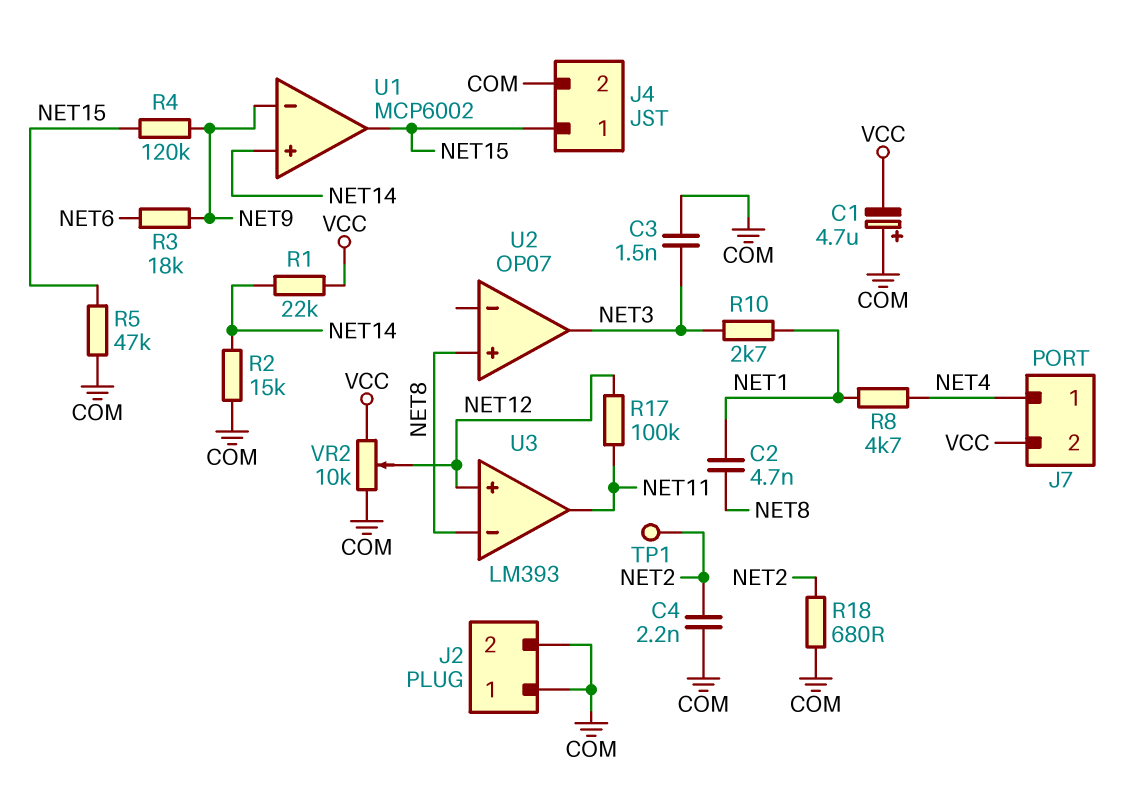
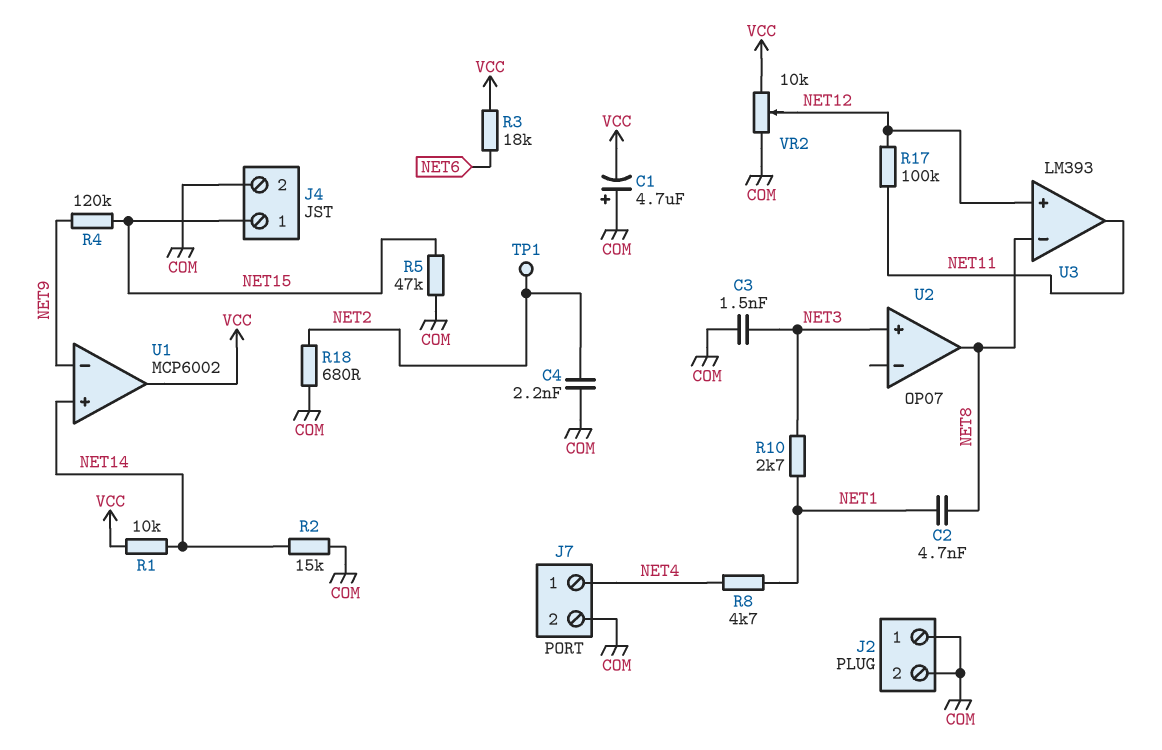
J7 pin 2: VCC -> COM
R1: 22k (NET14, VCC) -> 10k (NET14, VCC)
R3: 18k (NET6, NET9) -> 18k (NET6, VCC)
U1 pin out: NET15 -> VCC
U2 pin in+: NET8 -> NET3
U2 pin out: NET3 -> NET8

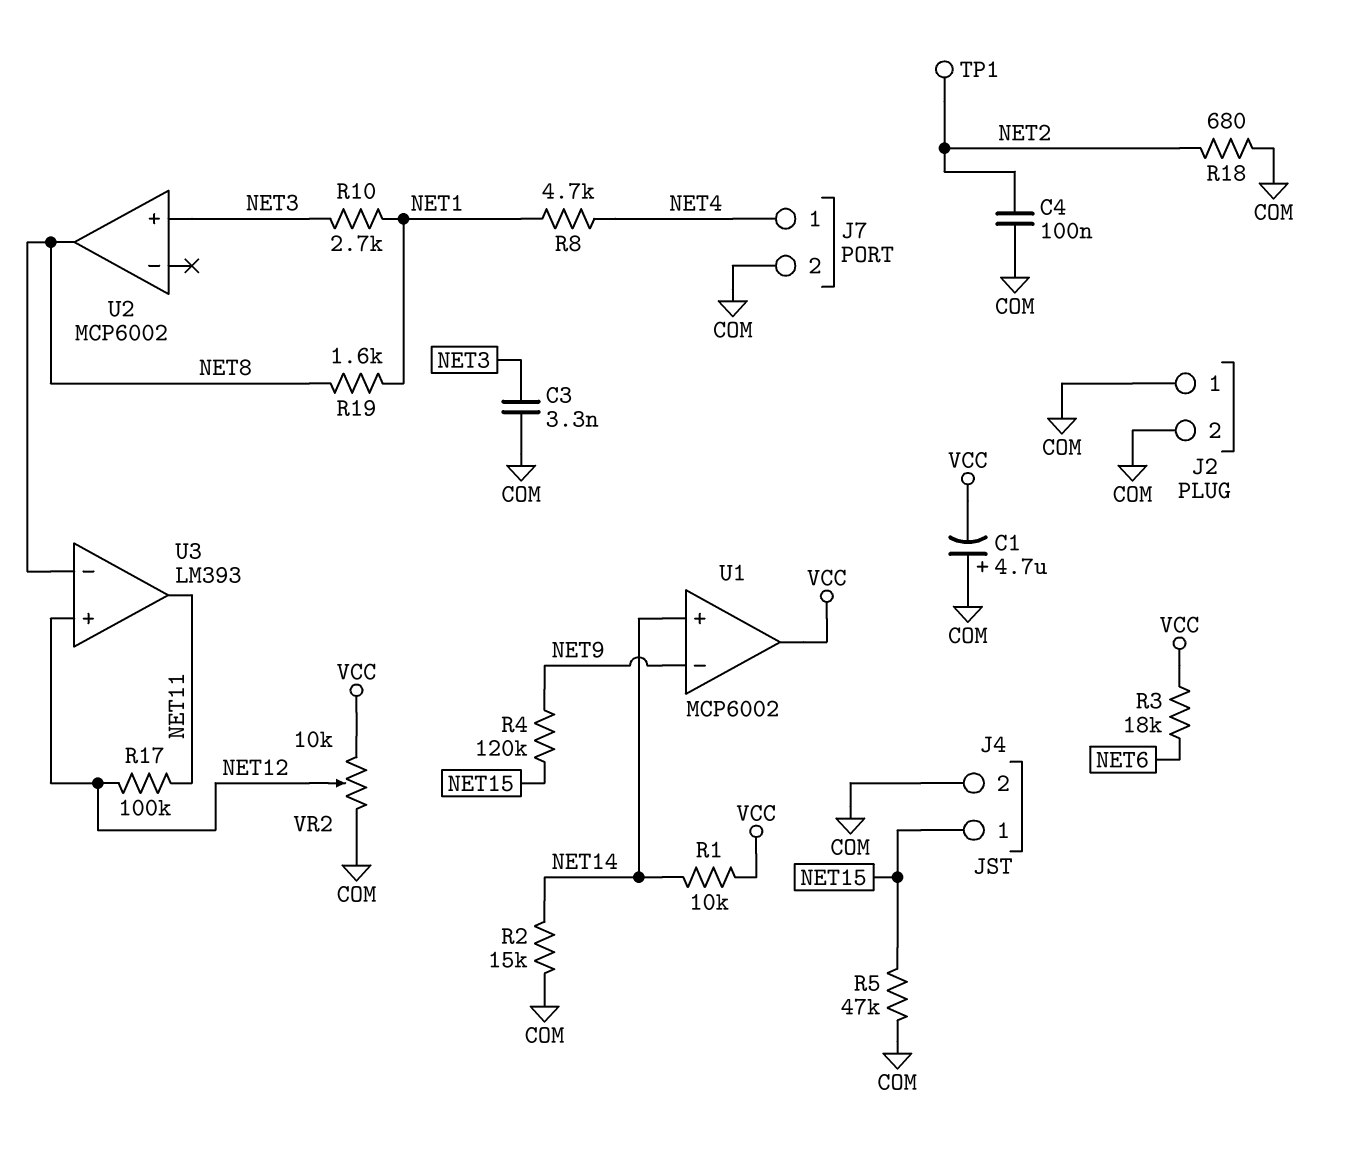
C2: 4.7nF (NET1, NET8) -> none
C3: 1.5nF (COM, NET3) -> 3.3nF (COM, NET3)
C4: 2.2nF (COM, NET2) -> 100nF (COM, NET2)
R19: none -> 1.6k (NET1, NET8)
U2: OP07 -> MCP6002

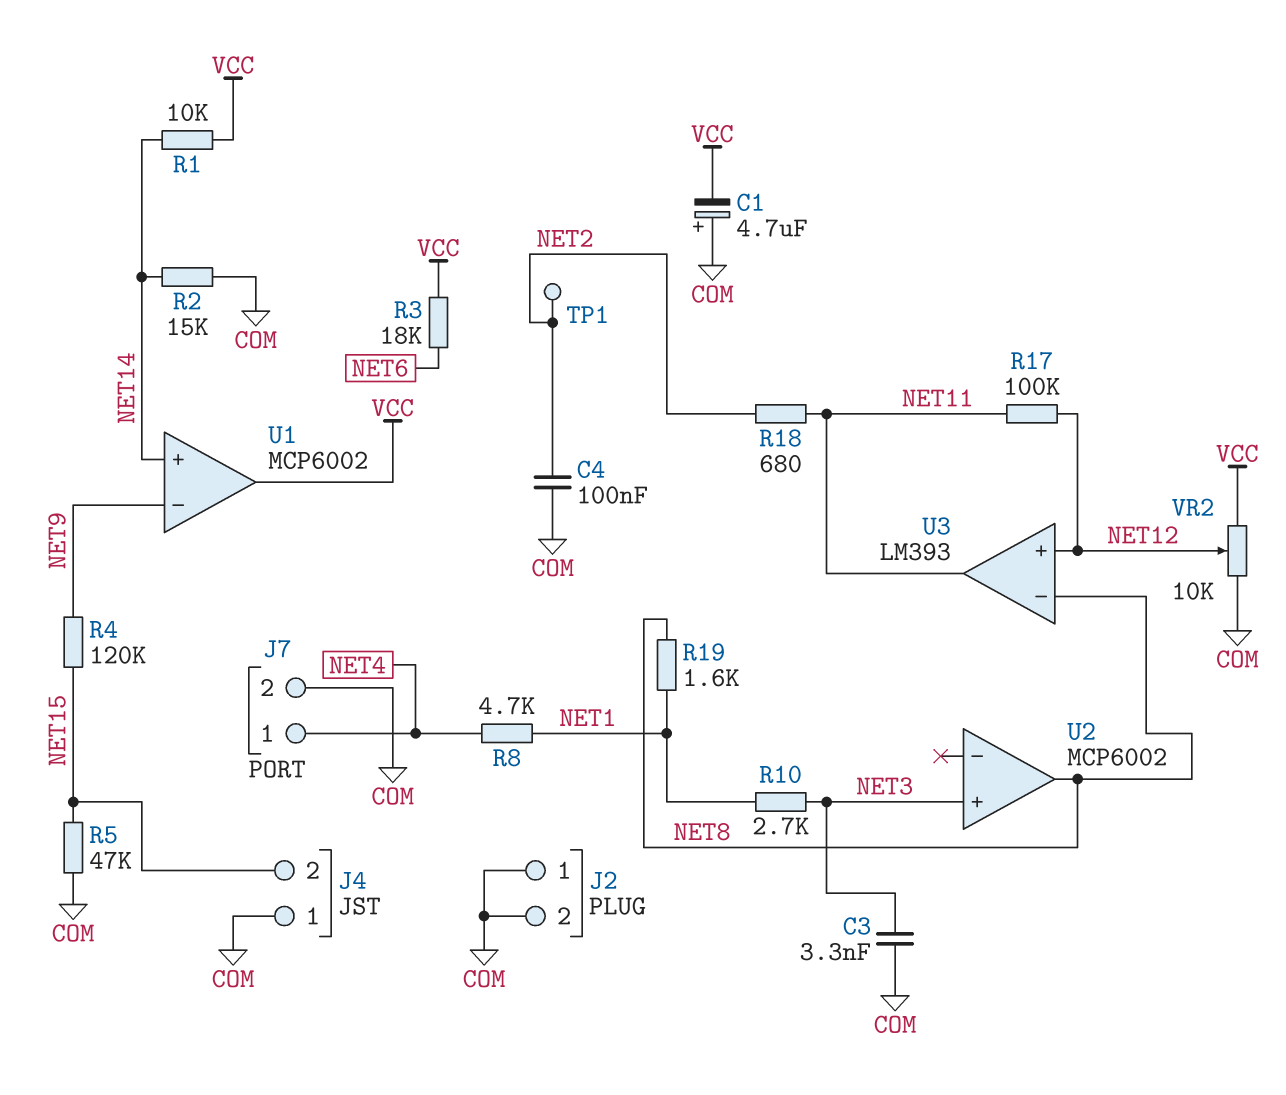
J4 pin 1: NET15 -> COM
J4 pin 2: COM -> NET15
R18: 680 (COM, NET2) -> 680 (NET2, NET11)

